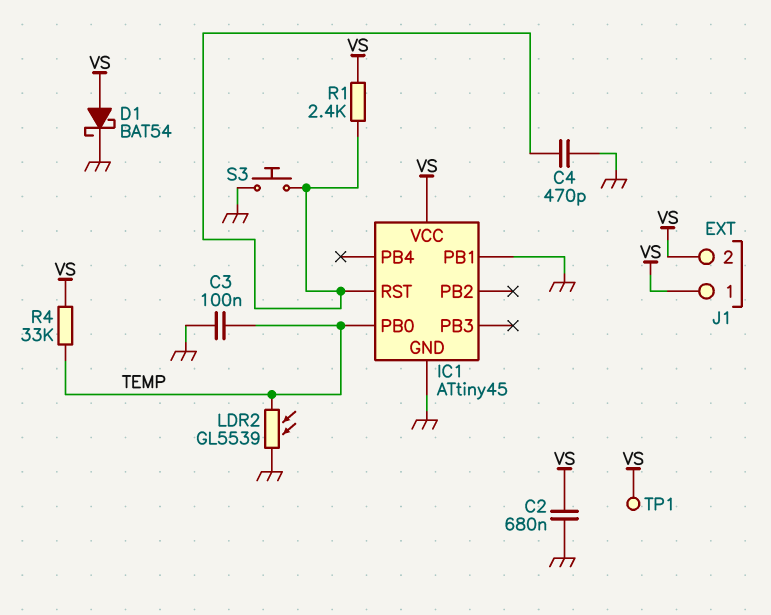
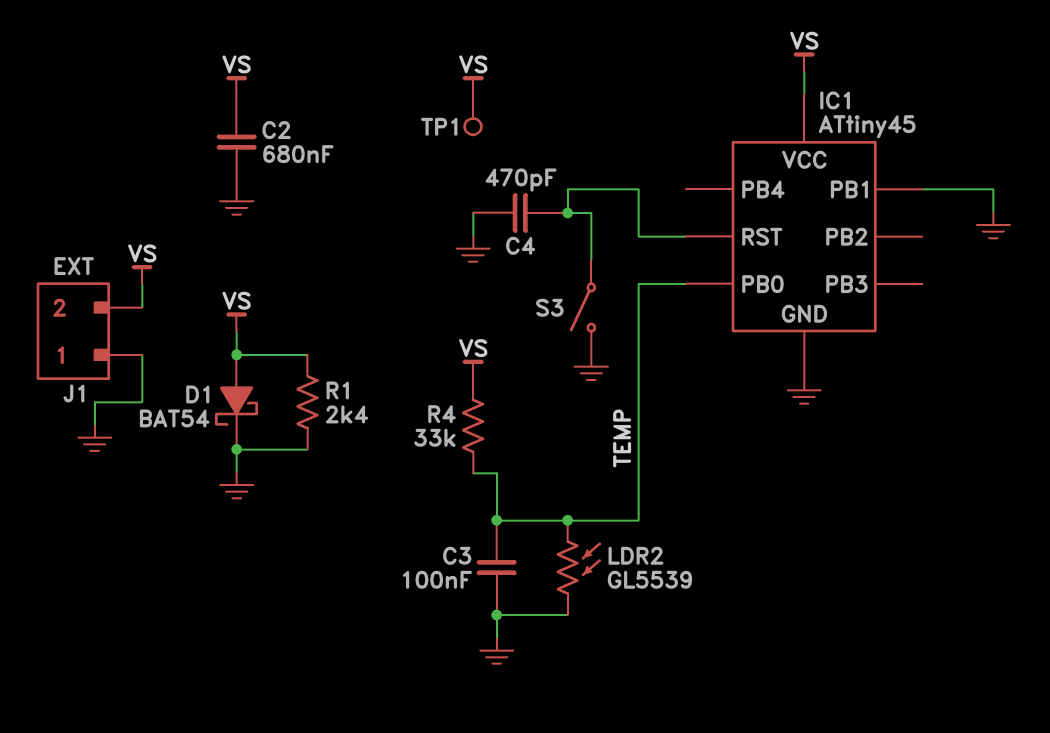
J1 pin 1: VS -> GND
R1: 2.4k (IC1/RST, VS) -> 2.4k (GND, VS)
S3: button (GND, IC1/RST) -> switch (GND, IC1/RST)

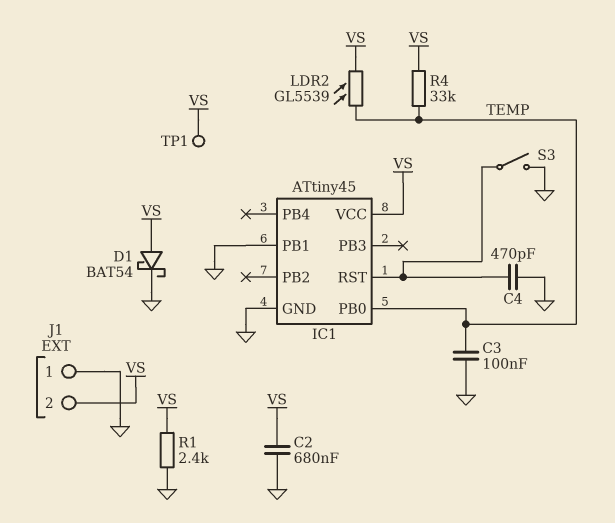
LDR2: GL5539 (GND, TEMP) -> GL5539 (TEMP, VS)

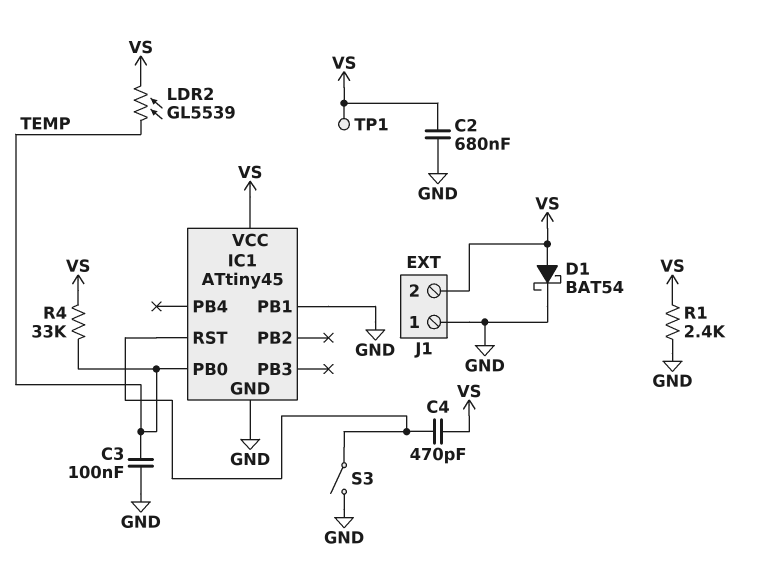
C4: 470pF (GND, IC1/RST) -> 470pF (IC1/RST, VS)

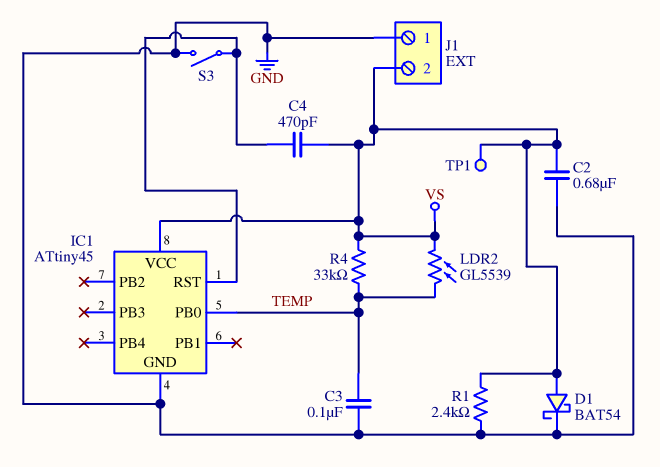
IC1 pin PB1: GND -> none

